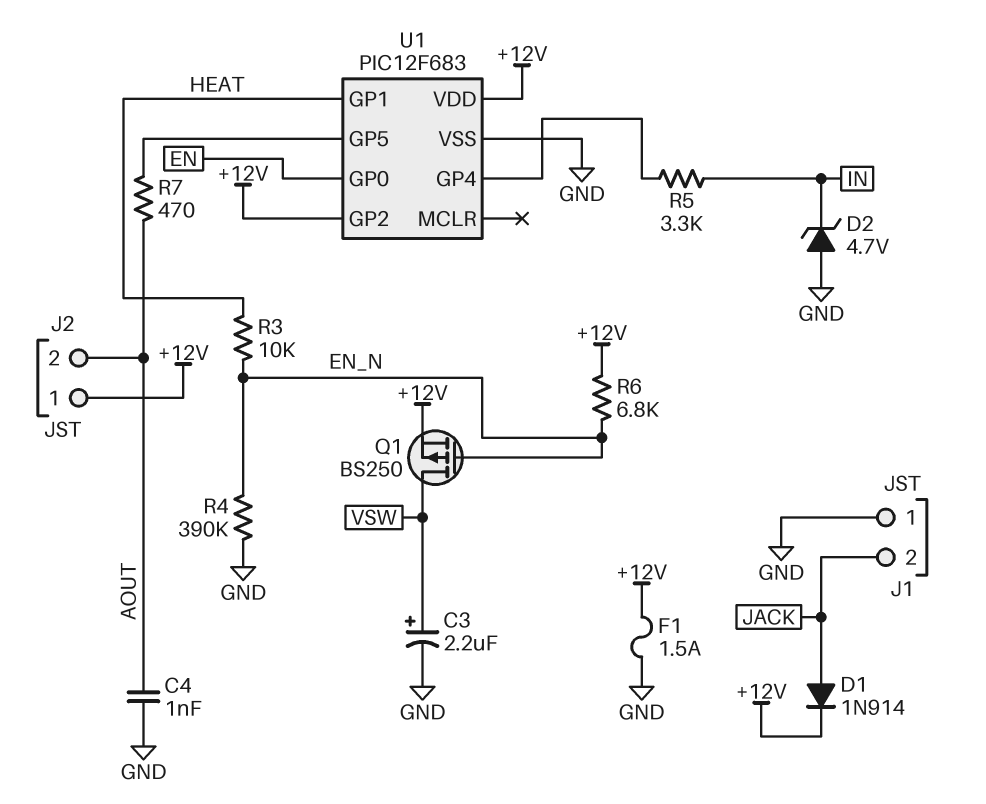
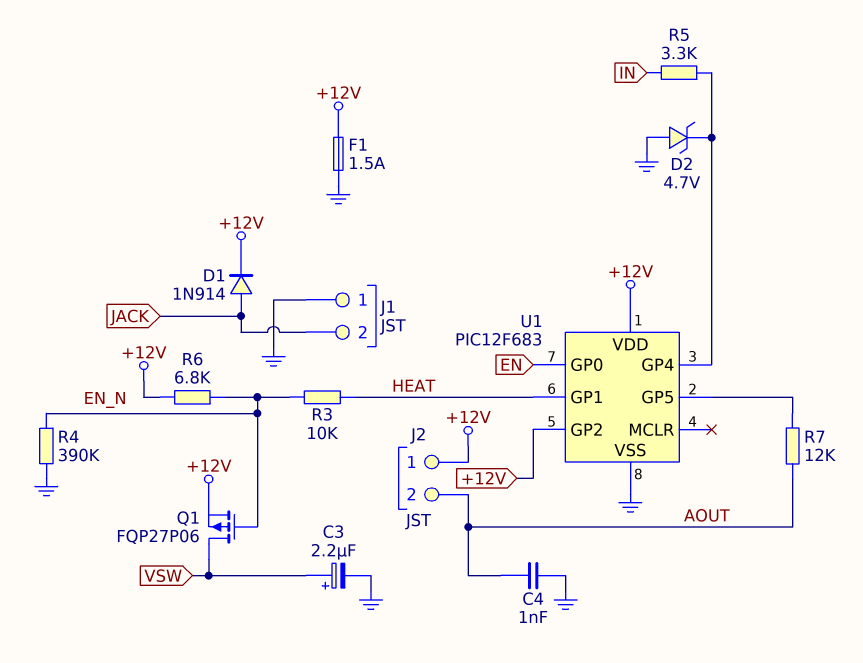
D2: zener 4.7V (A GND, K IN) -> zener 4.7V (A GND, K U1/GP4)
Q1: PMOS BS250 (G EN_N, D VSW, S +12V) -> PMOS FQP27P06 (G EN_N, D VSW, S +12V)
R7: 470 (AOUT, U1/GP5) -> 12k (AOUT, U1/GP5)

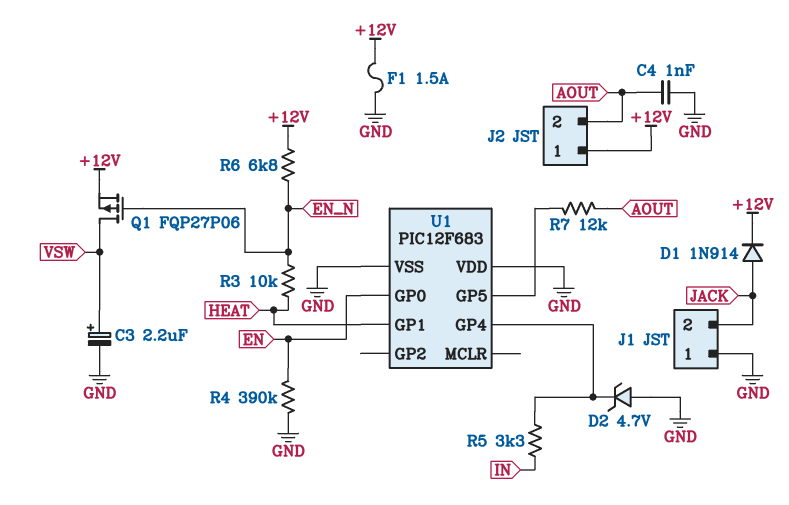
R4: 390k (EN_N, GND) -> 390k (EN, GND)
U1 pin GP2: +12V -> none
U1 pin VDD: +12V -> GND

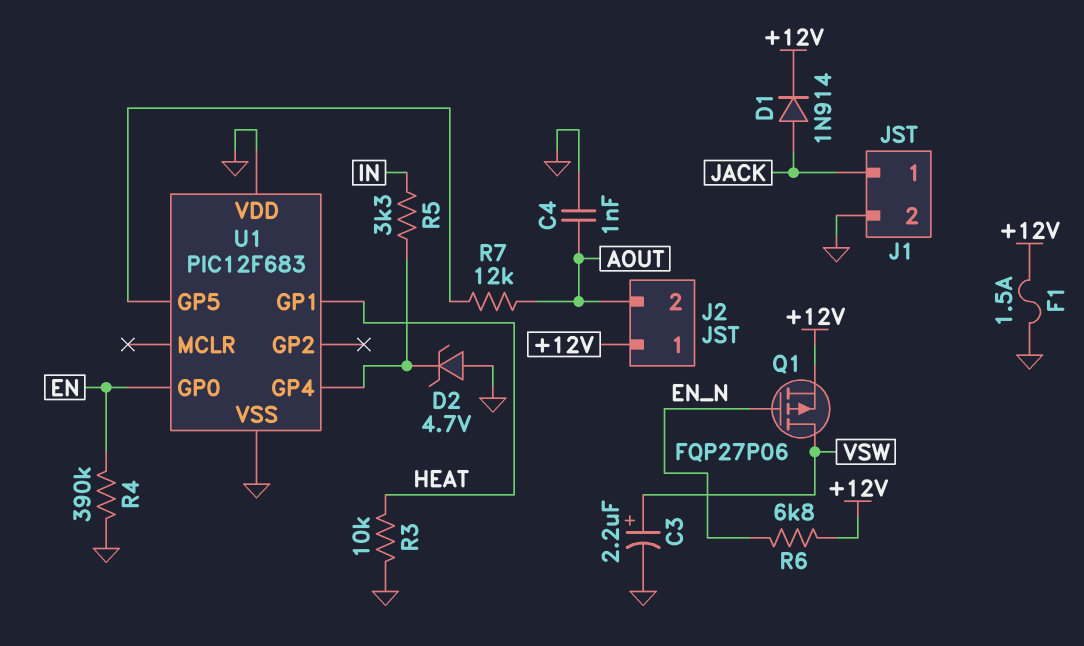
J1 pin 1: GND -> JACK
J1 pin 2: JACK -> GND
R3: 10k (EN_N, HEAT) -> 10k (GND, HEAT)

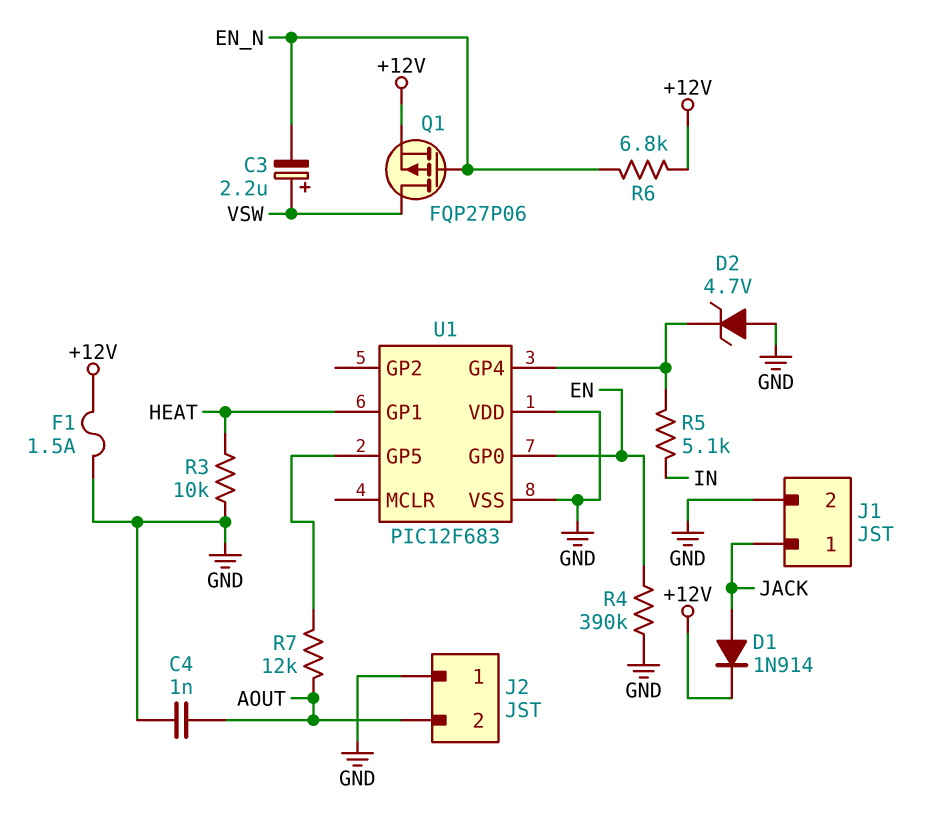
C3: 2.2uF (plus VSW, minus GND) -> 2.2uF (plus VSW, minus EN_N)
J2 pin 1: +12V -> GND
R5: 3.3k (IN, U1/GP4) -> 5.1k (IN, U1/GP4)

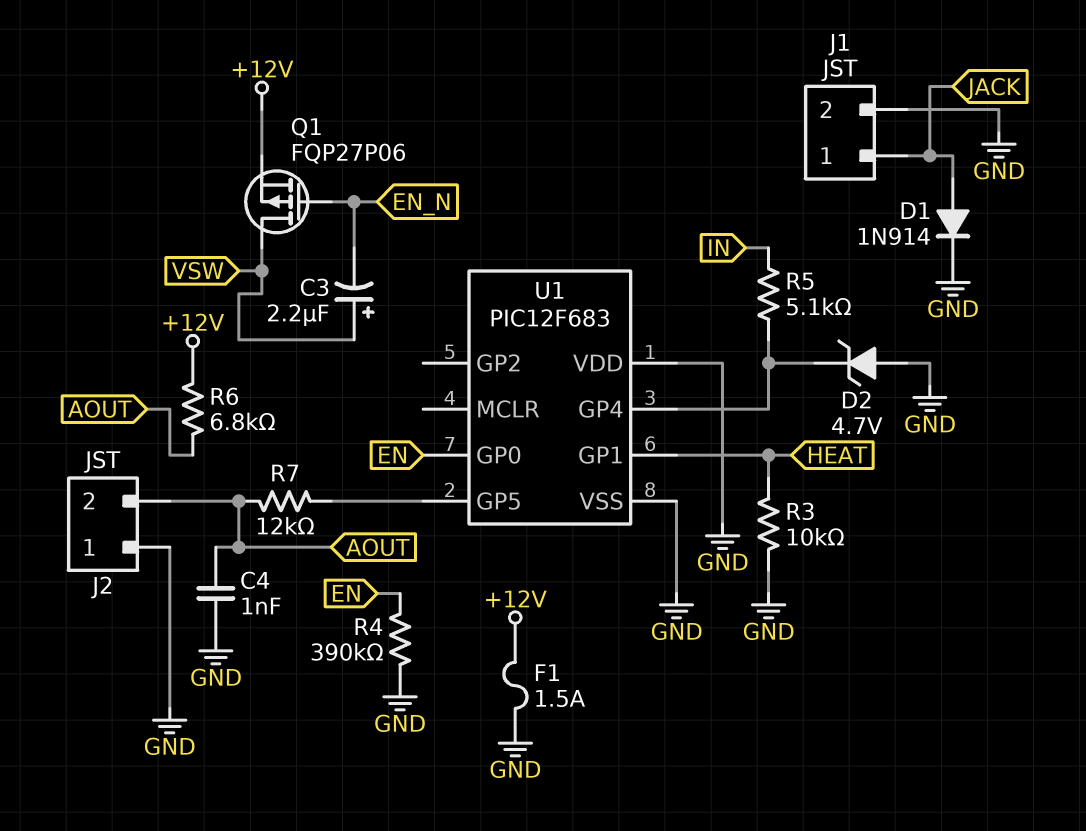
D1: diode 1N914 (A JACK, K +12V) -> diode 1N914 (A JACK, K GND)
R6: 6.8k (+12V, EN_N) -> 6.8k (+12V, AOUT)

